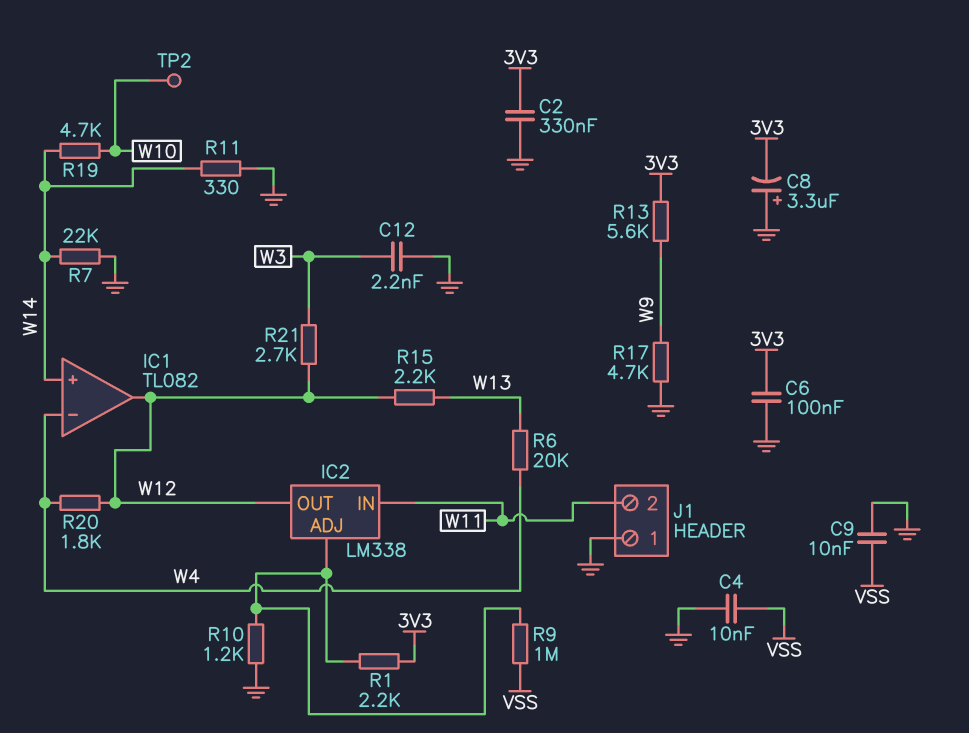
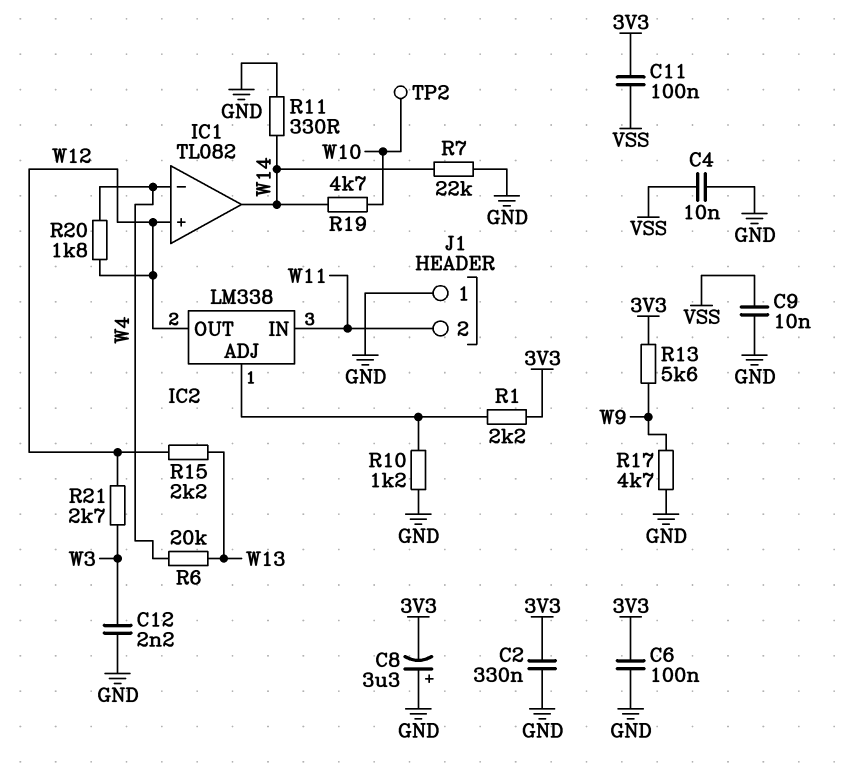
C11: none -> 100nF (3V3, VSS)
IC1 pin in+: W14 -> W12
IC1 pin out: W12 -> W14
R9: 1M (IC2/ADJ, VSS) -> none

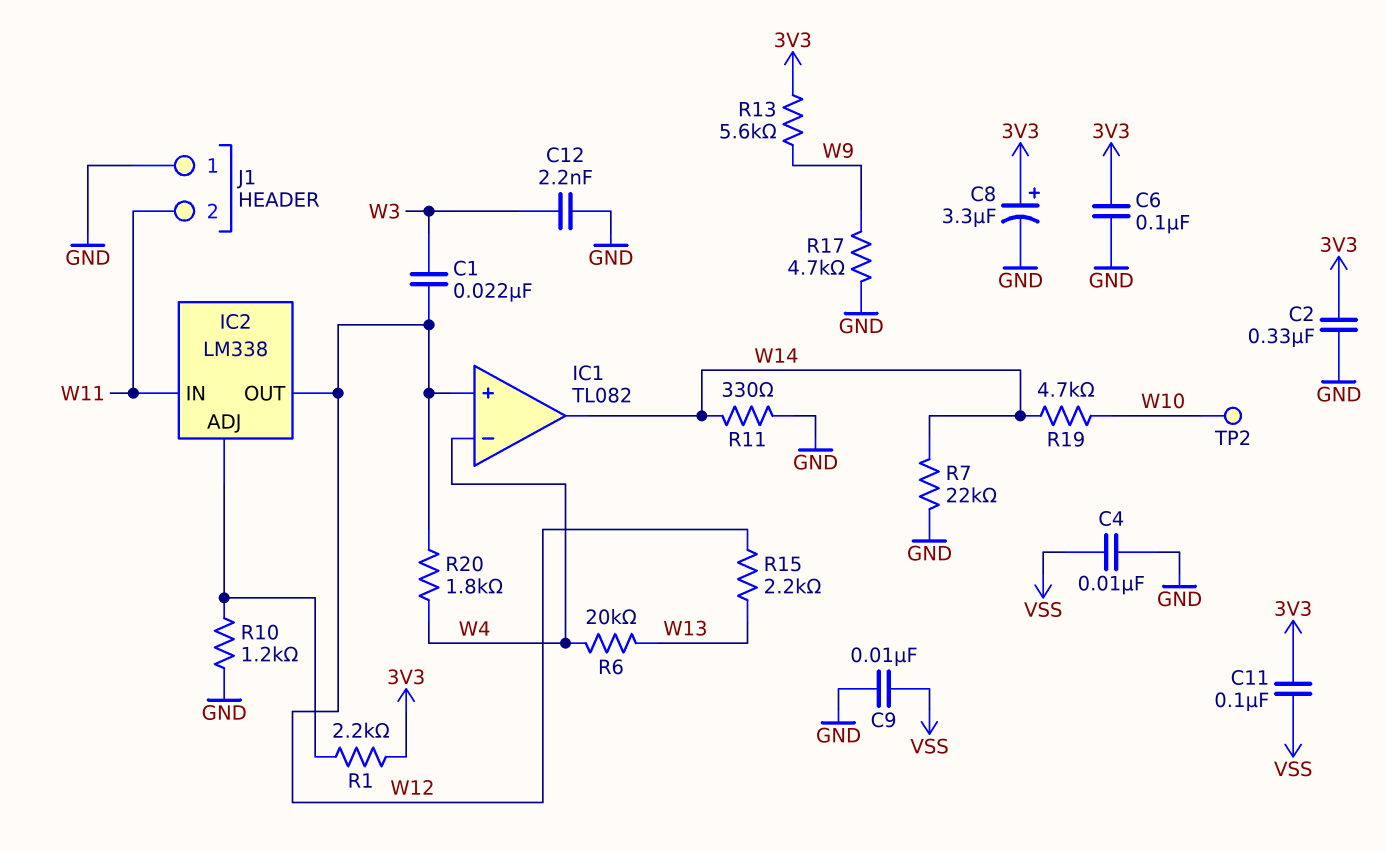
C1: none -> 22nF (W3, W12)
C8: 3.3uF (plus GND, minus 3V3) -> 3.3uF (plus 3V3, minus GND)
R21: 2.7k (W3, W12) -> none

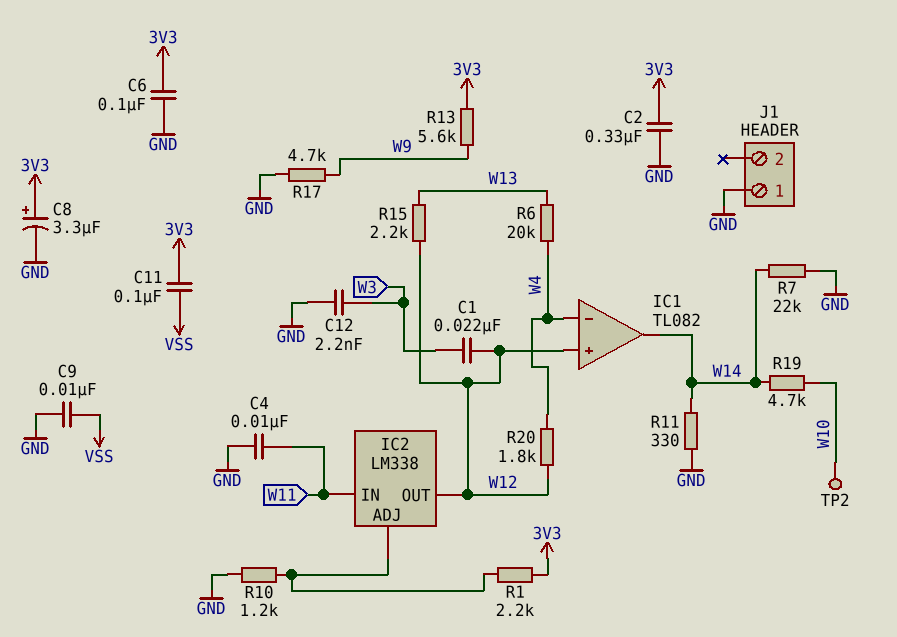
C4: 10nF (GND, VSS) -> 10nF (GND, W11)
J1 pin 2: W11 -> none

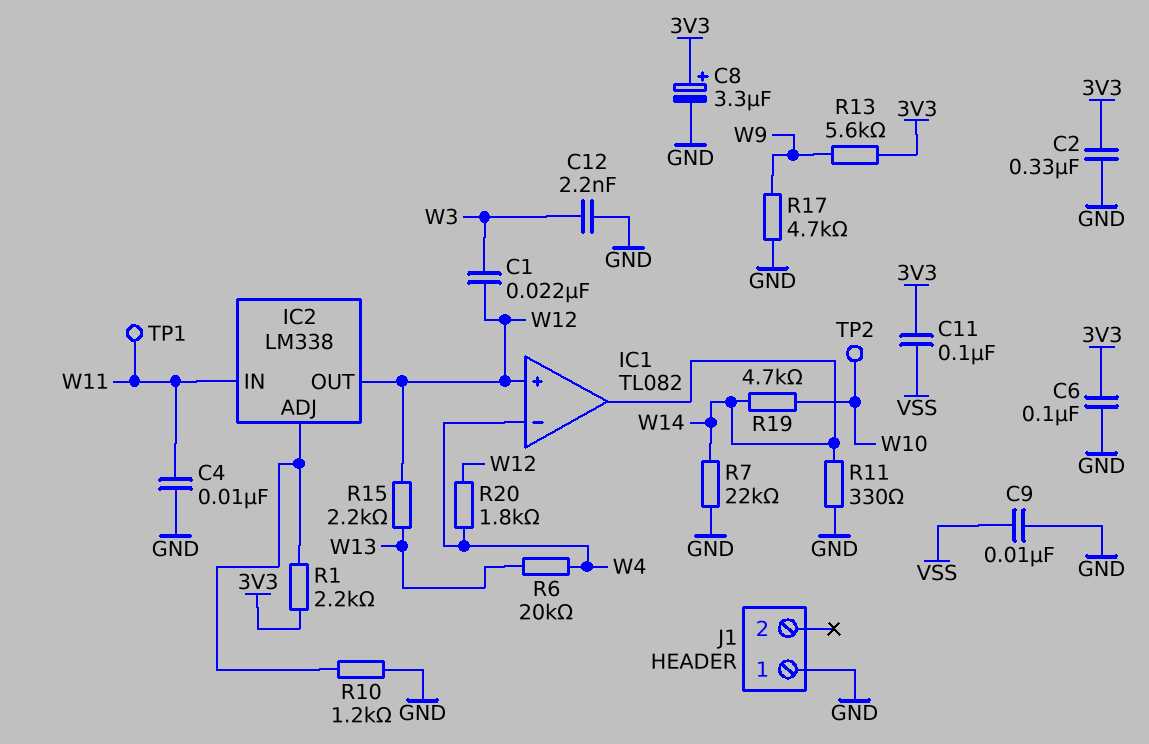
TP1: none -> test point (W11)

